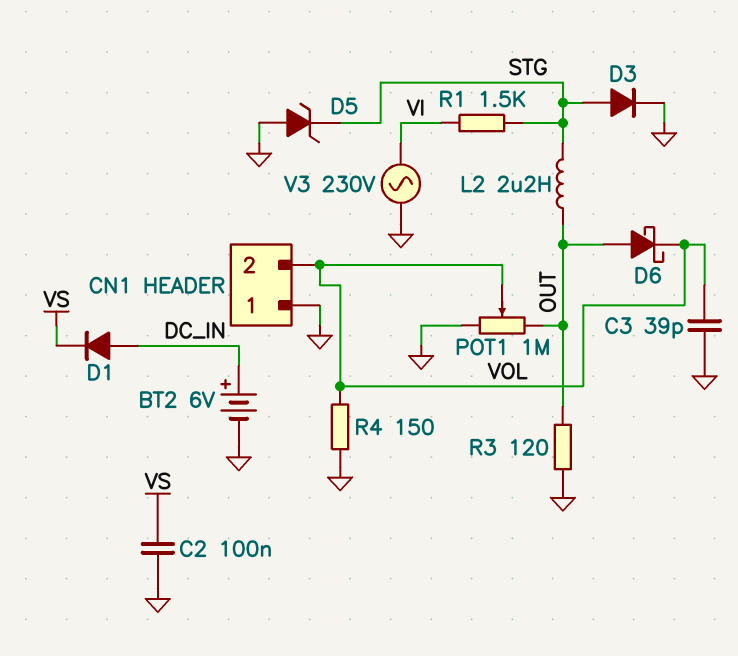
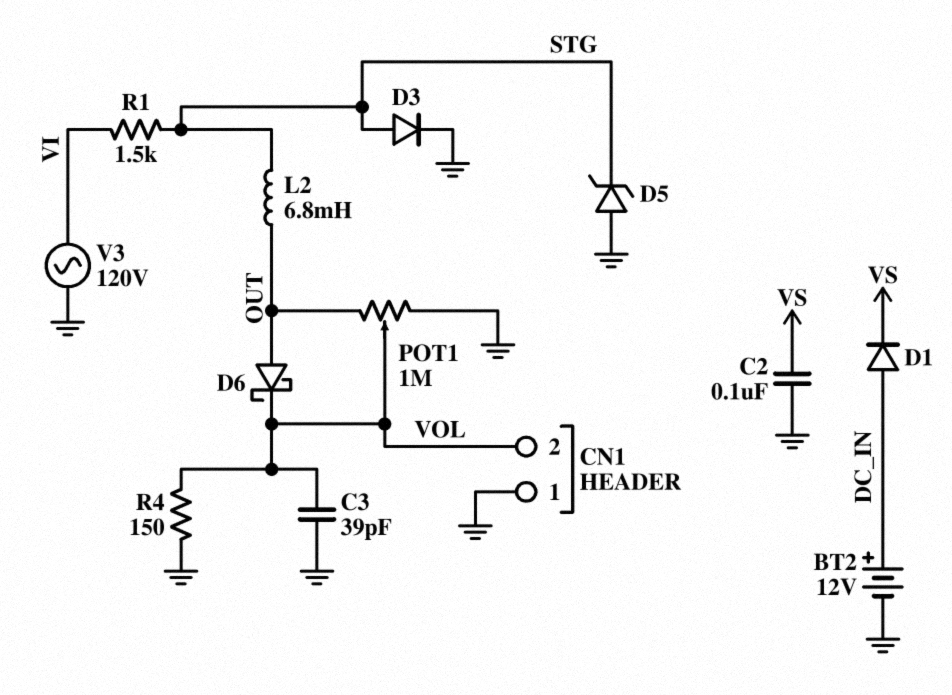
BT2: 6V (plus DC_IN, minus GND) -> 12V (plus DC_IN, minus GND)
L2: 2.2uH (OUT, STG) -> 6.8mH (OUT, STG)
R3: 120 (GND, OUT) -> none
V3: AC 230V (GND, VI) -> AC 120V (GND, VI)

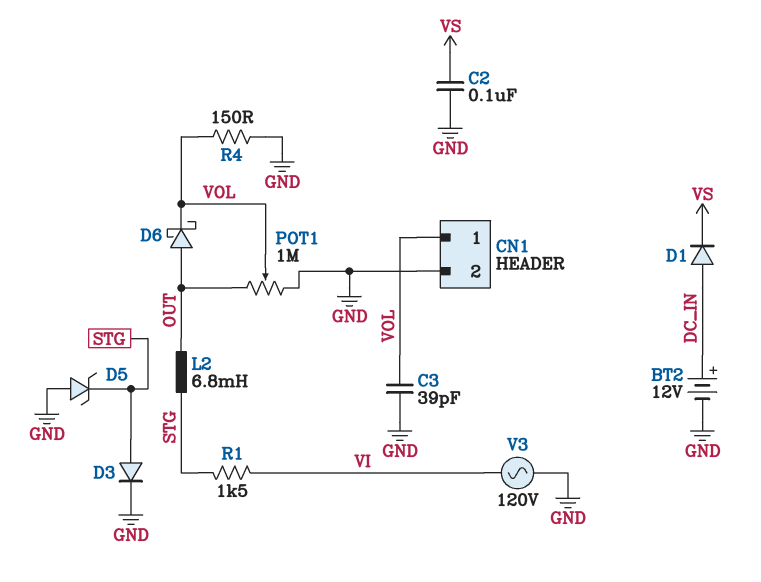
CN1 pin 1: GND -> VOL
CN1 pin 2: VOL -> GND

